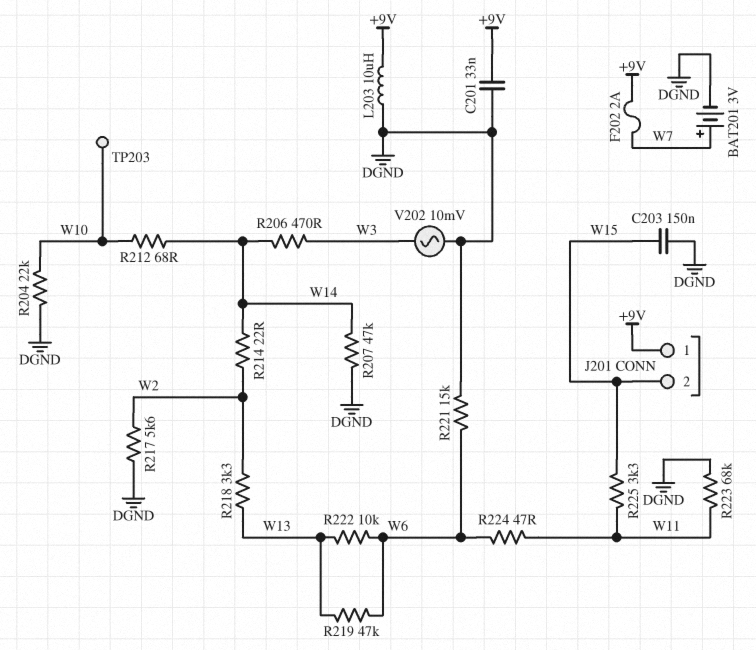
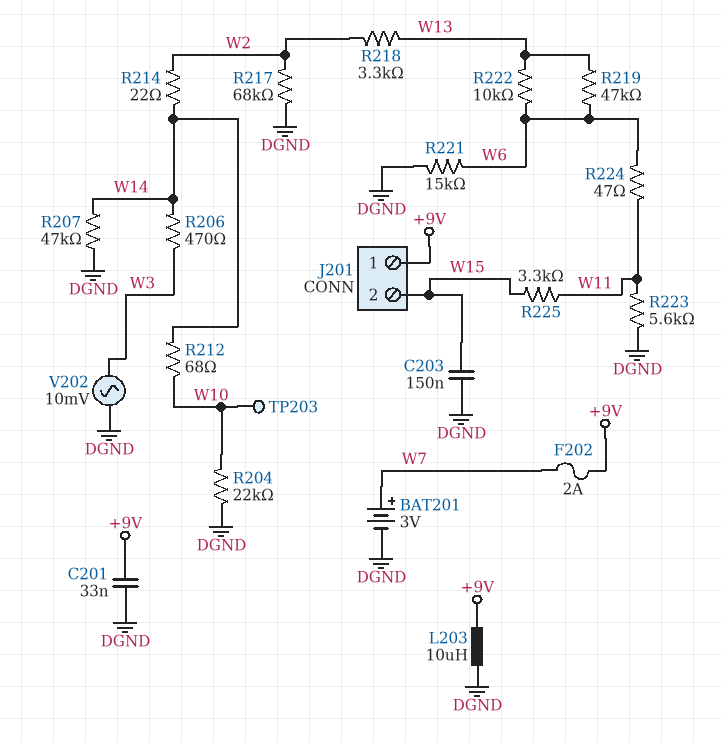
R217: 5.6k (DGND, W2) -> 68k (DGND, W2)
R223: 68k (DGND, W11) -> 5.6k (DGND, W11)

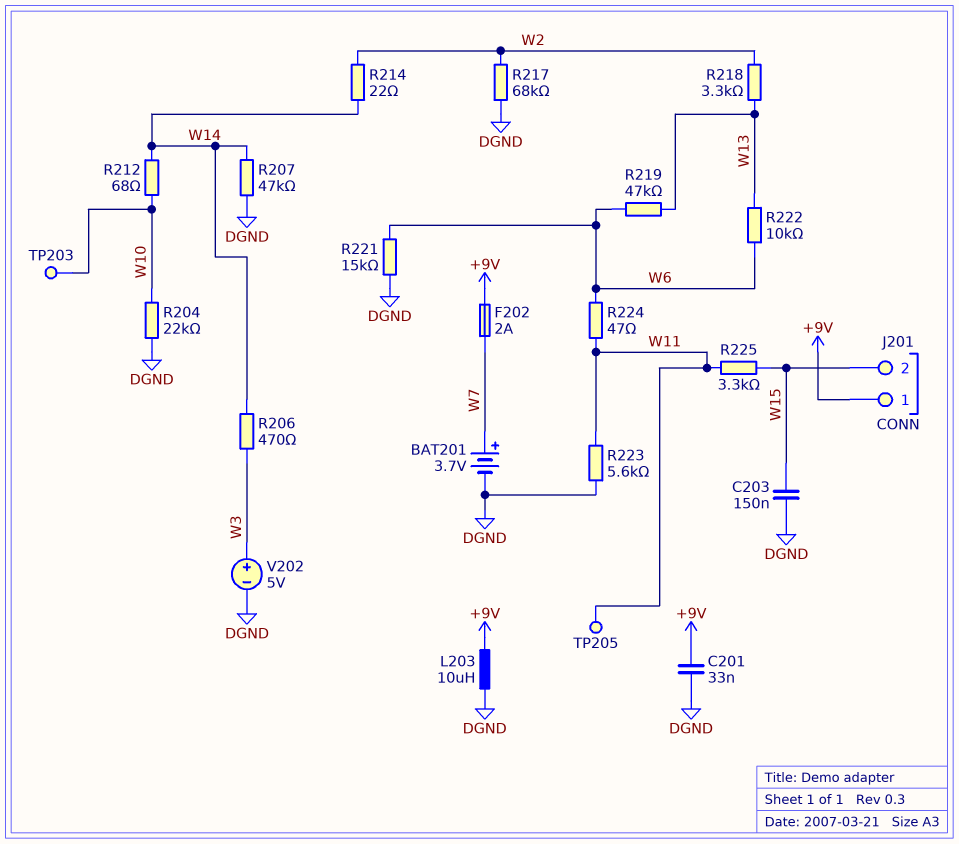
BAT201: 3V (plus W7, minus DGND) -> 3.7V (plus W7, minus DGND)
TP205: none -> test point (W11)
V202: AC 10mV (DGND, W3) -> 5V (plus W3, minus DGND)

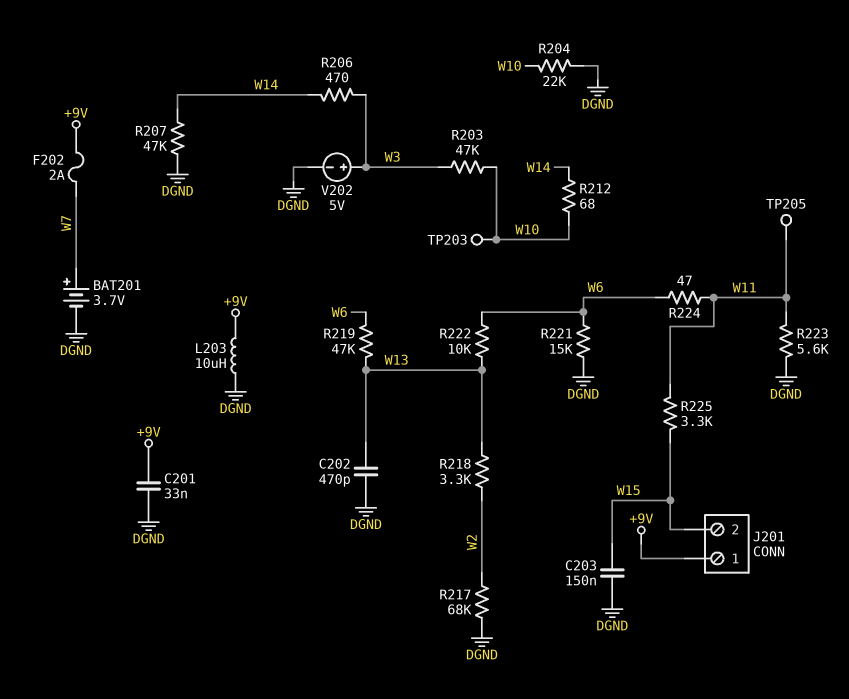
C202: none -> 470pF (DGND, W13)
R203: none -> 47k (W3, W10)
R214: 22 (W2, W14) -> none

